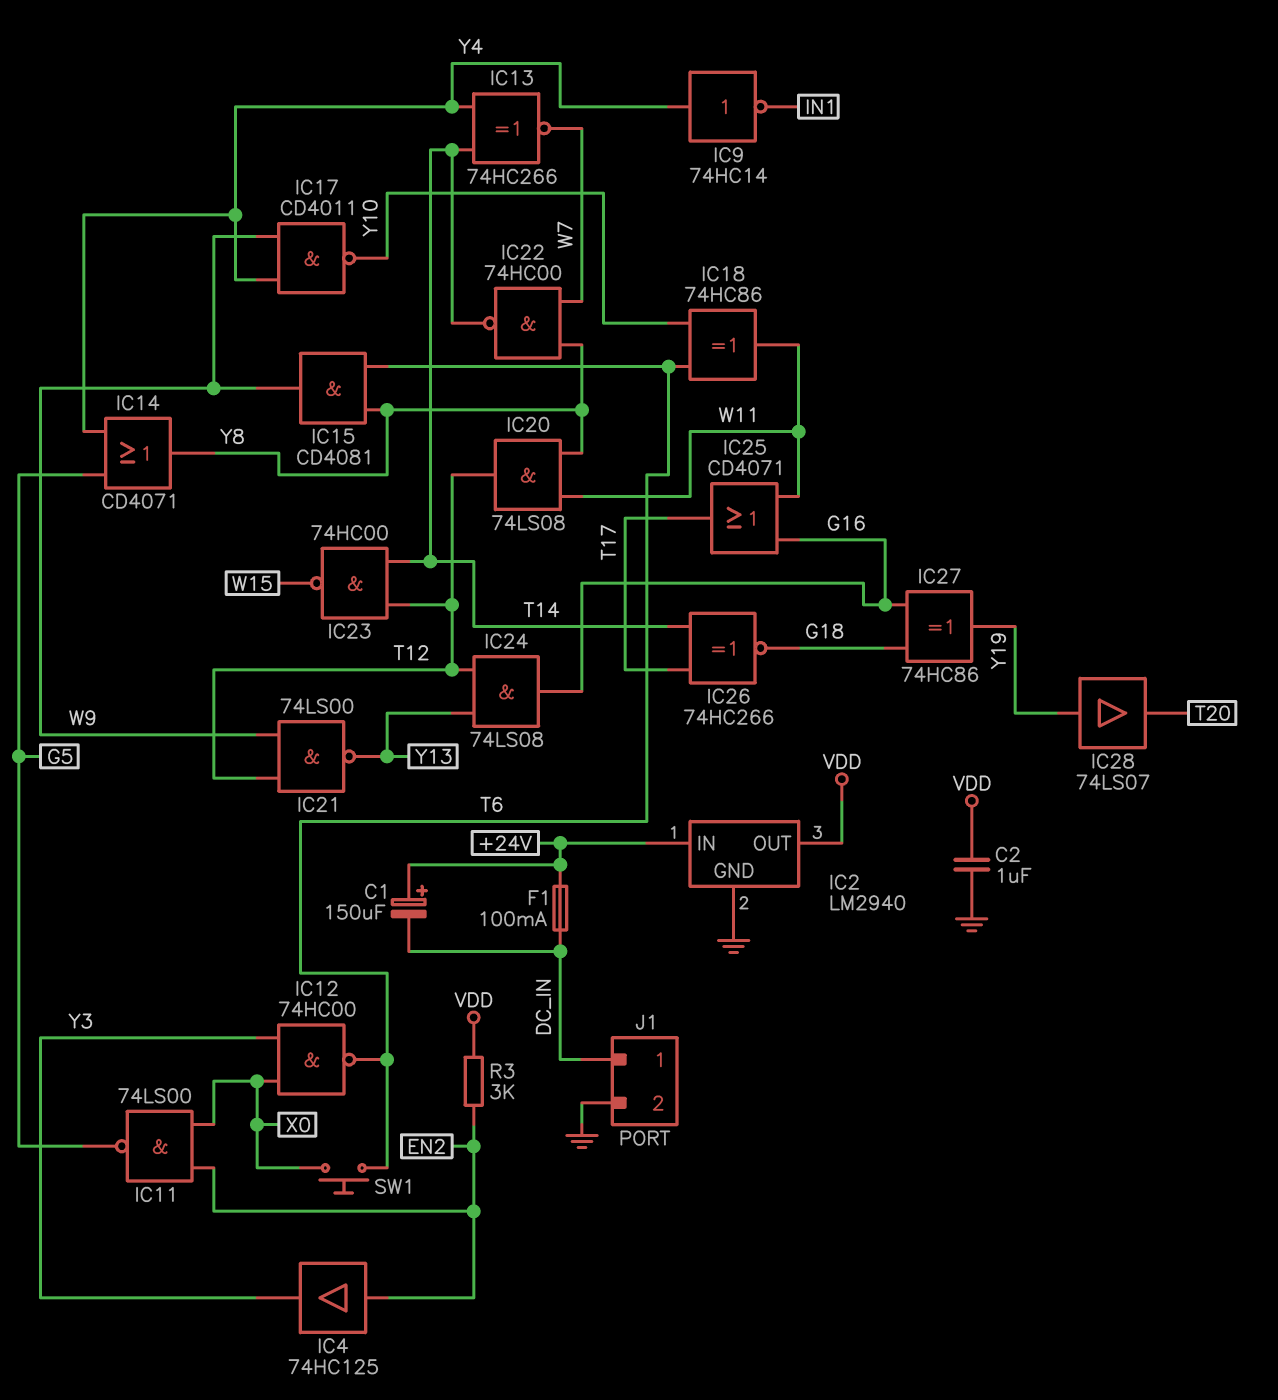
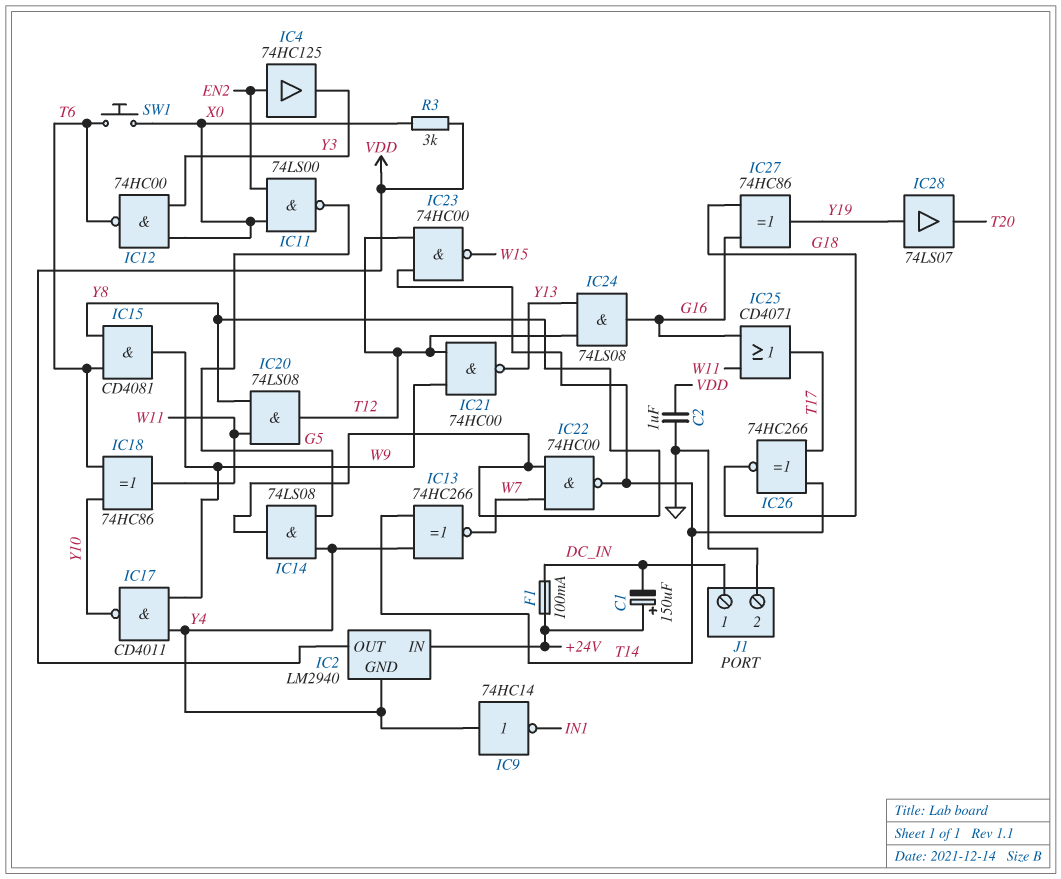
IC2 pin GND: GND -> Y4
IC14: OR CD4071 (in G5, in Y4, out Y8) -> AND 74LS08 (in G5, in Y4, out Y8)
IC21: NAND 74LS00 (in T12, in W9, out Y13) -> NAND 74HC00 (in T12, in W9, out Y13)
R3: 3k (EN2, VDD) -> 3k (VDD, X0)

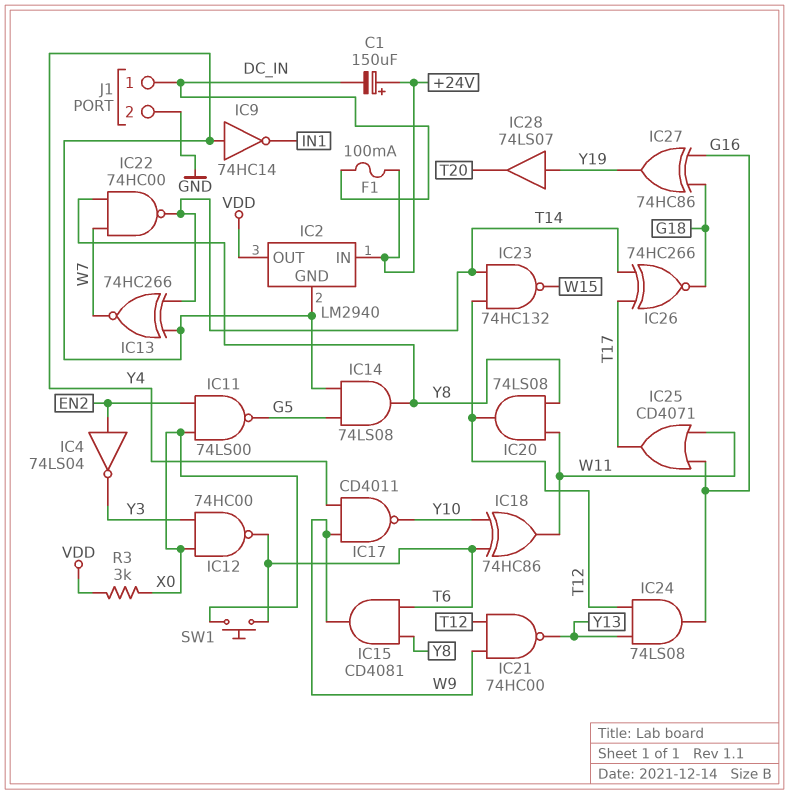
C2: 1uF (GND, VDD) -> none
IC4: buffer 74HC125 (in EN2, out Y3) -> NOT 74LS04 (in EN2, out Y3)
IC23: NAND 74HC00 (in T12, in T14, out W15) -> NAND 74HC132 (in T12, in T14, out W15)

